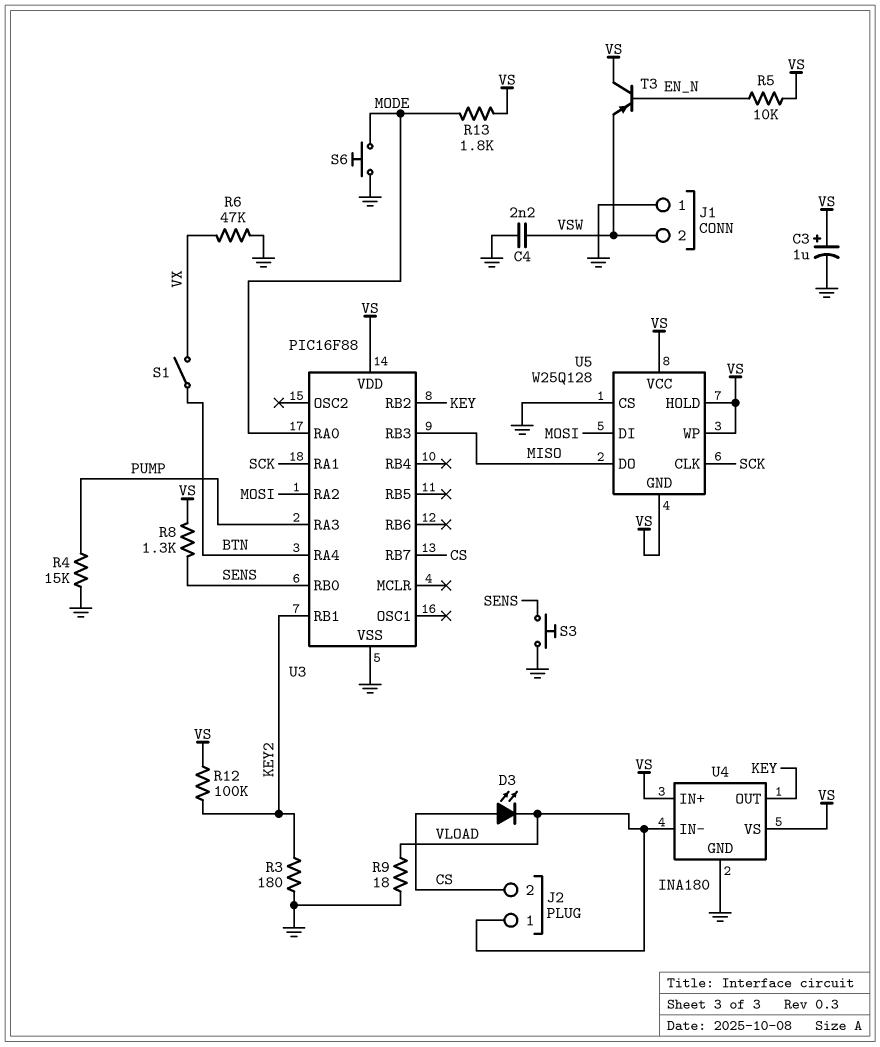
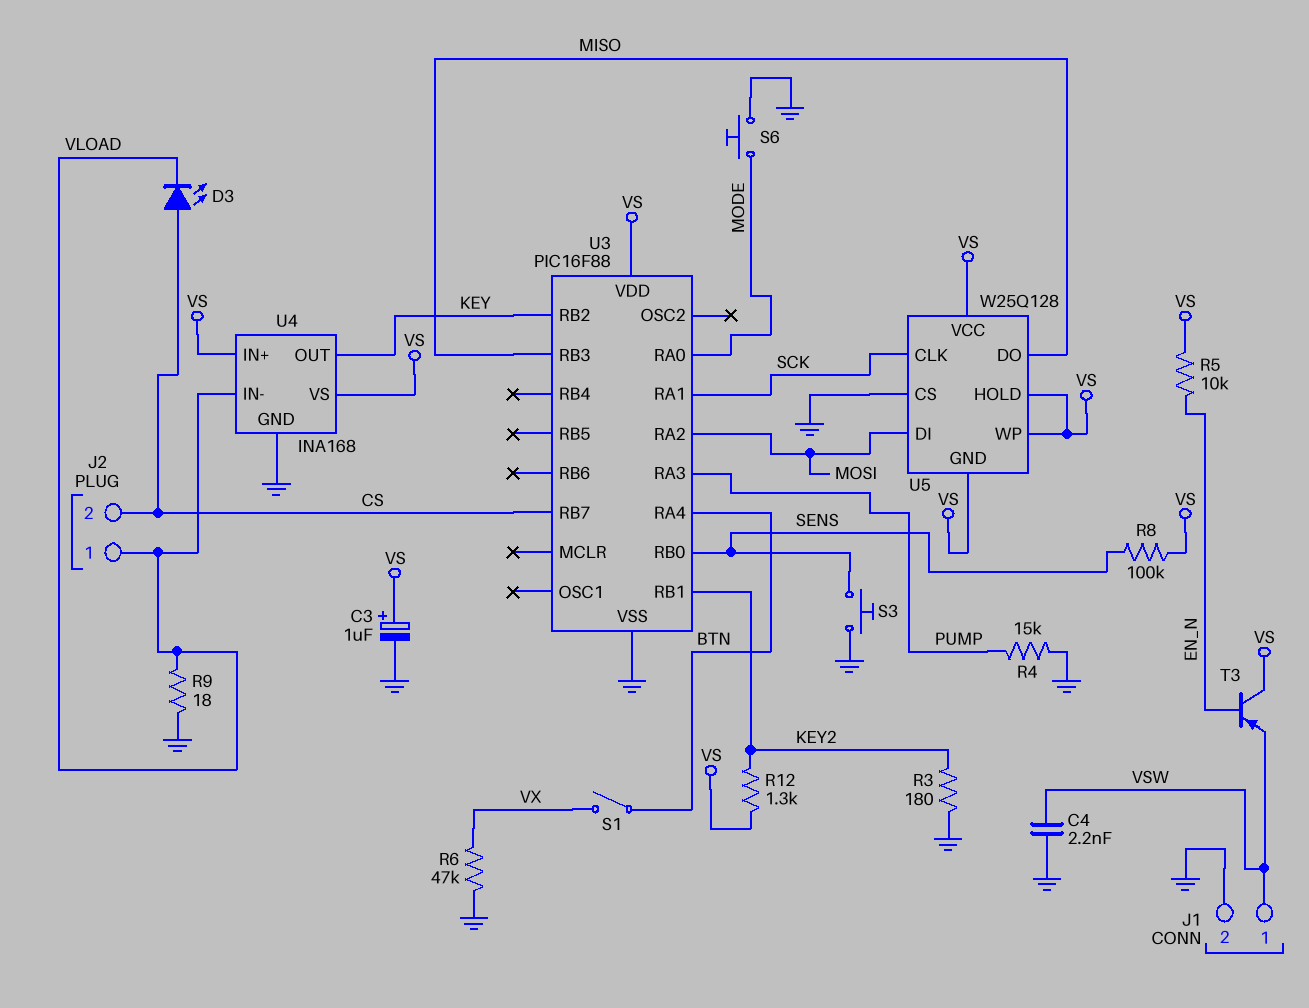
J1 pin 1: GND -> VSW
J1 pin 2: VSW -> GND
R8: 1.3k (SENS, VS) -> 100k (SENS, VS)
R12: 100k (KEY2, VS) -> 1.3k (KEY2, VS)
R13: 1.8k (MODE, VS) -> none
U4: INA180 -> INA168

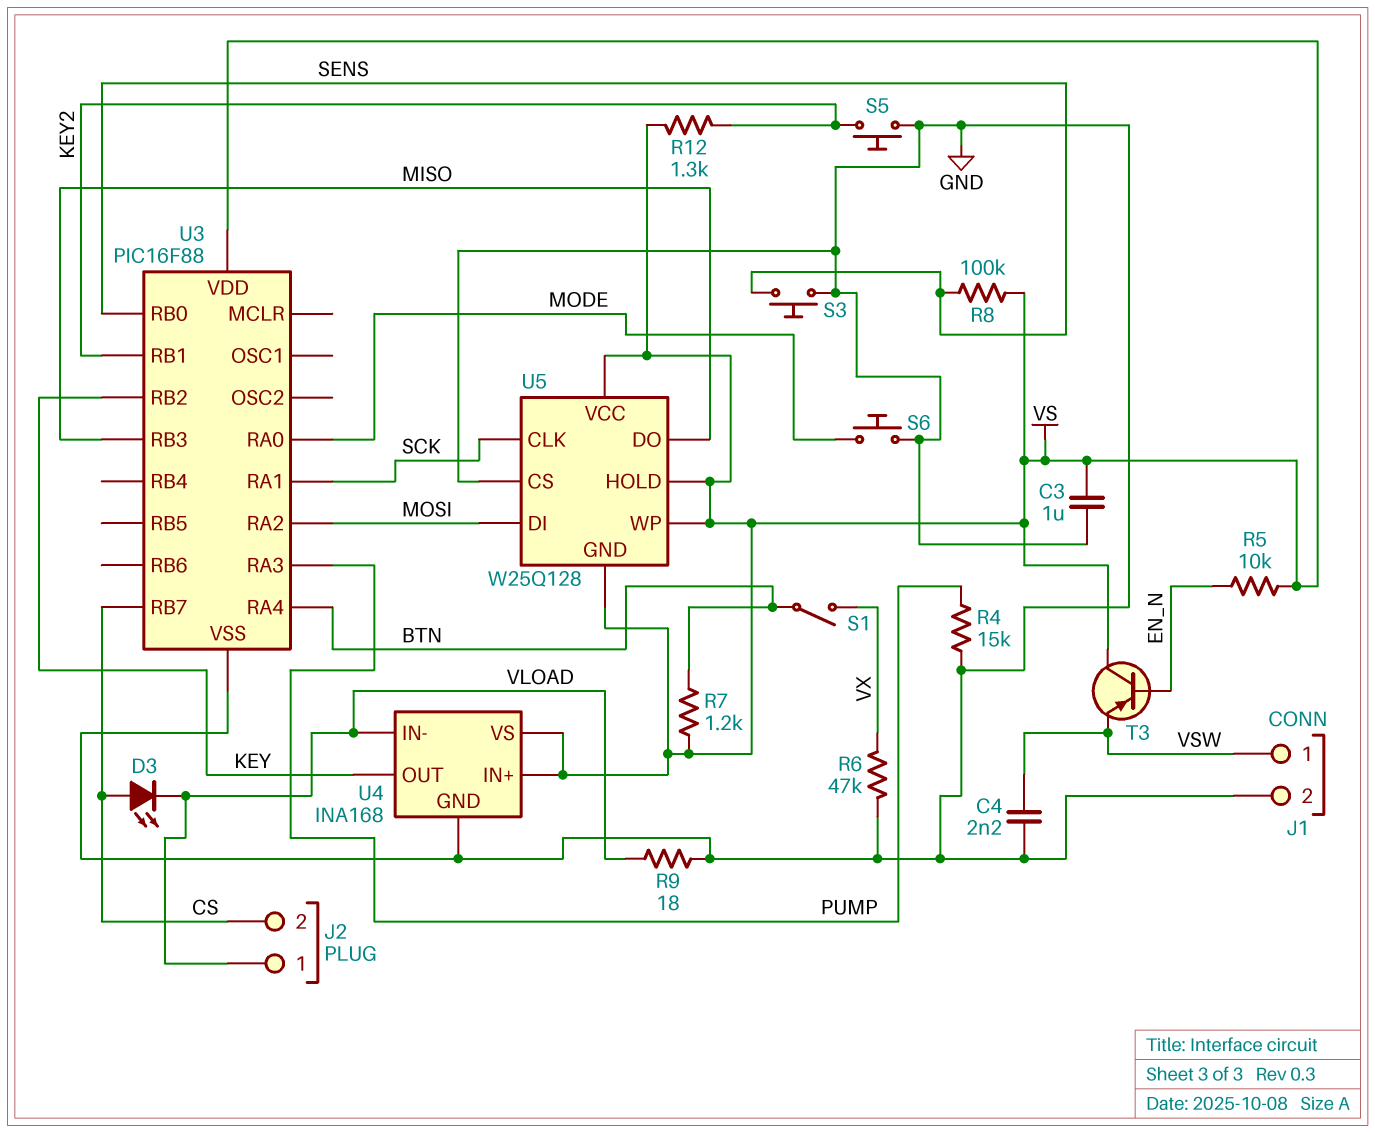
C3: 1uF (plus VS, minus GND) -> 1uF (GND, VS)
R3: 180 (GND, KEY2) -> none
R7: none -> 1.2k (BTN, VS)
S5: none -> button (GND, KEY2)

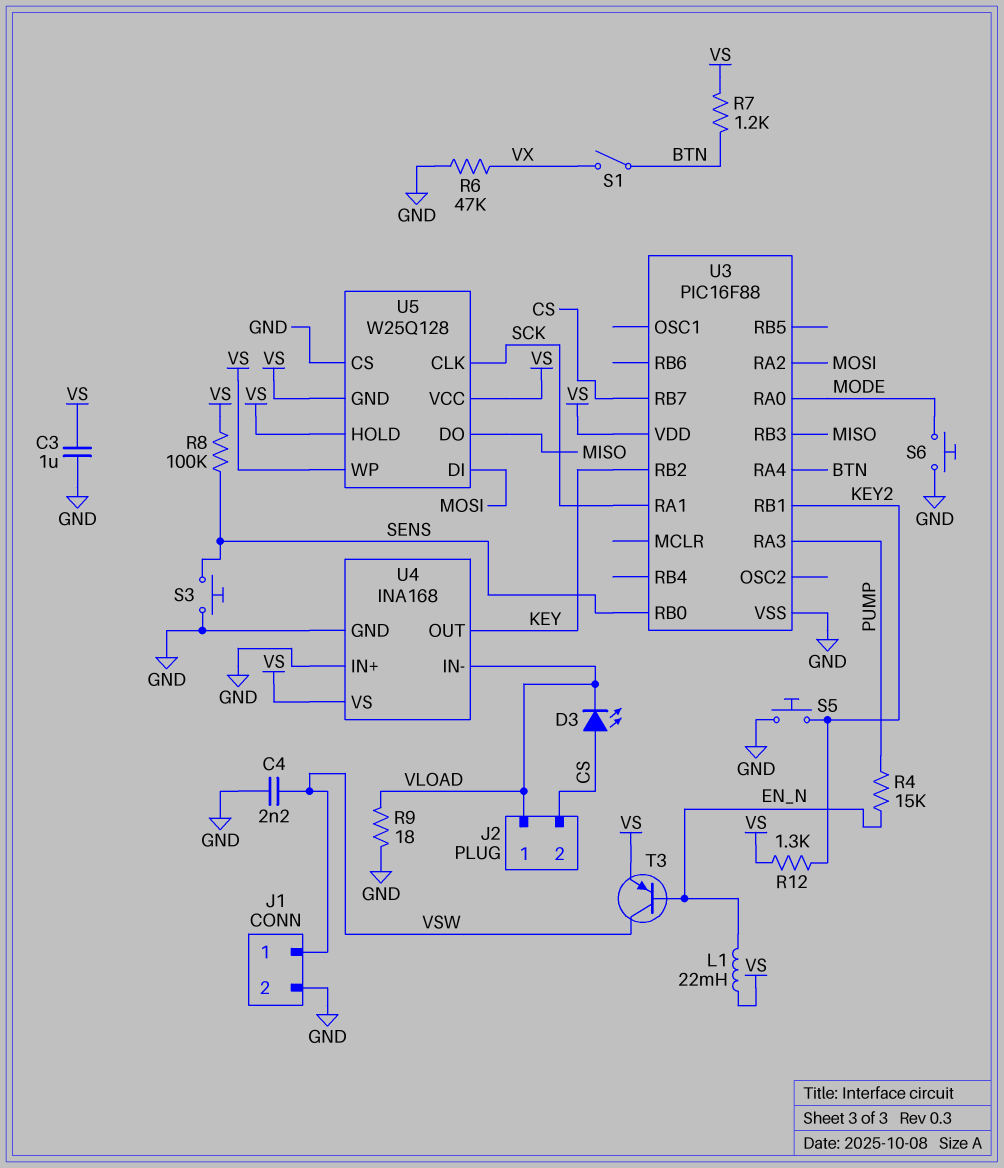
L1: none -> 22mH (EN_N, VS)
R4: 15k (GND, PUMP) -> 15k (EN_N, PUMP)
R5: 10k (EN_N, VS) -> none
T3: PNP (B EN_N, C VS, E VSW) -> PNP (B EN_N, C VSW, E VS)
U4 pin IN+: VS -> GND

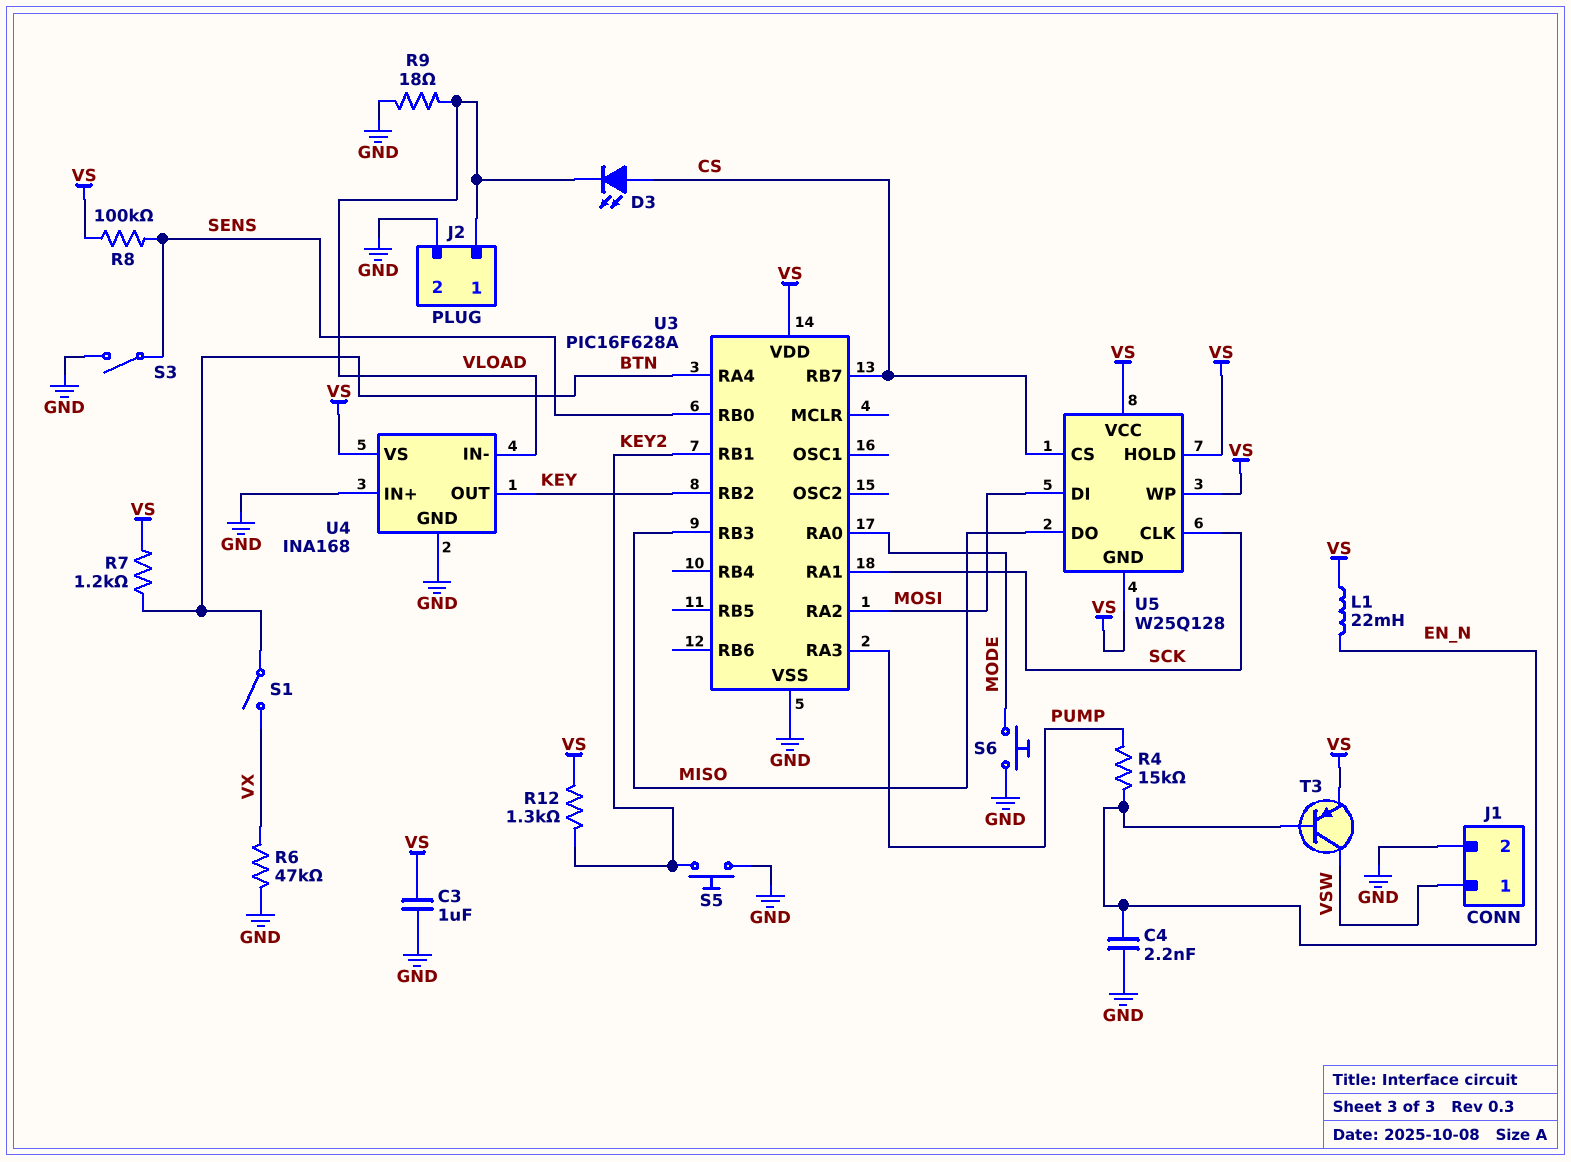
C4: 2.2nF (GND, VSW) -> 2.2nF (EN_N, GND)
J2 pin 2: CS -> GND
S3: button (GND, SENS) -> switch (GND, SENS)
U3: PIC16F88 -> PIC16F628A
U5 pin CS: GND -> CS

